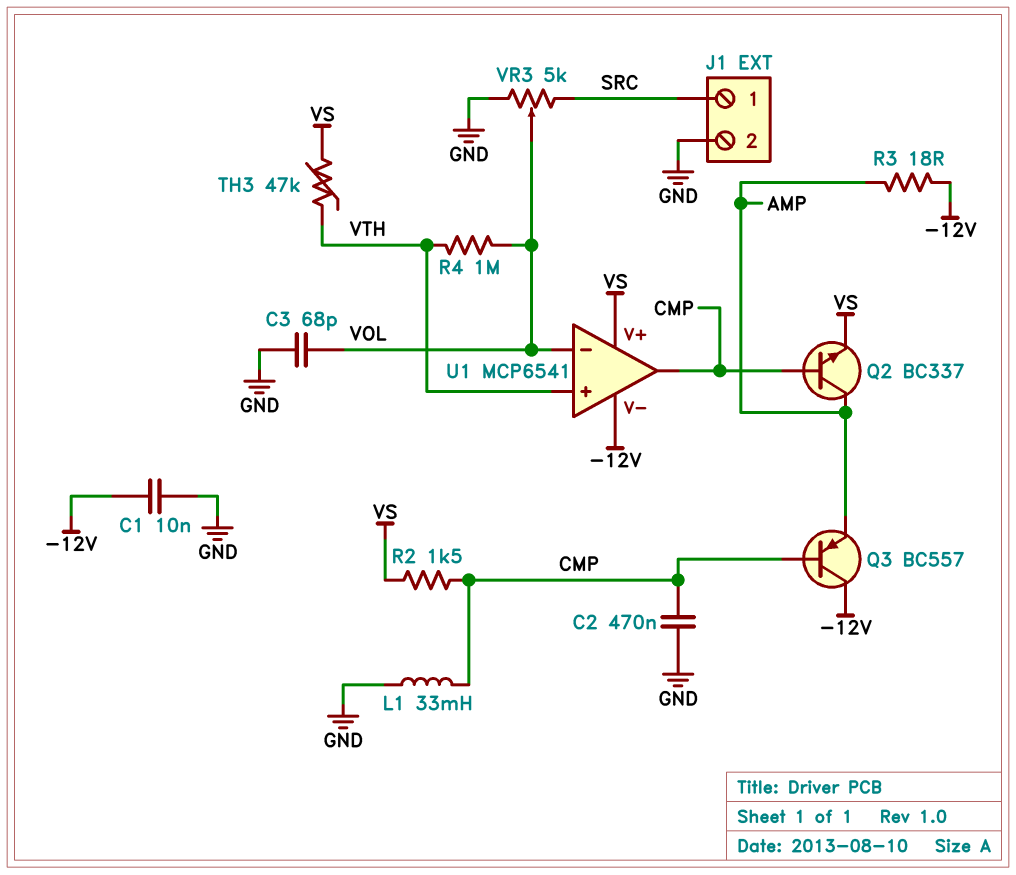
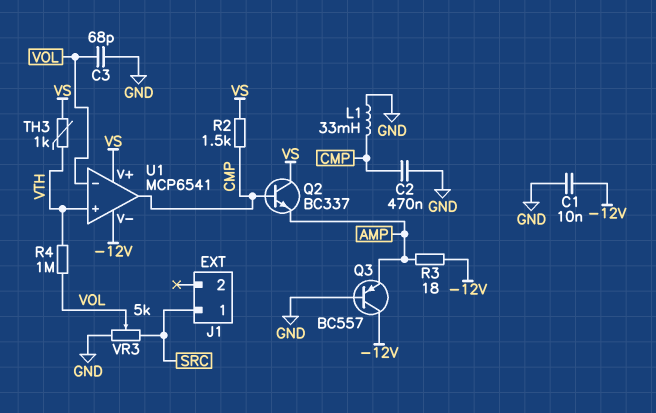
J1 pin 2: GND -> none
Q2: NPN BC337 (B CMP, C AMP, E VS) -> NPN BC337 (B CMP, C VS, E AMP)
Q3: PNP BC557 (B CMP, C -12V, E AMP) -> PNP BC557 (B GND, C -12V, E AMP)
TH3: 47k (VS, VTH) -> 1k (VS, VTH)

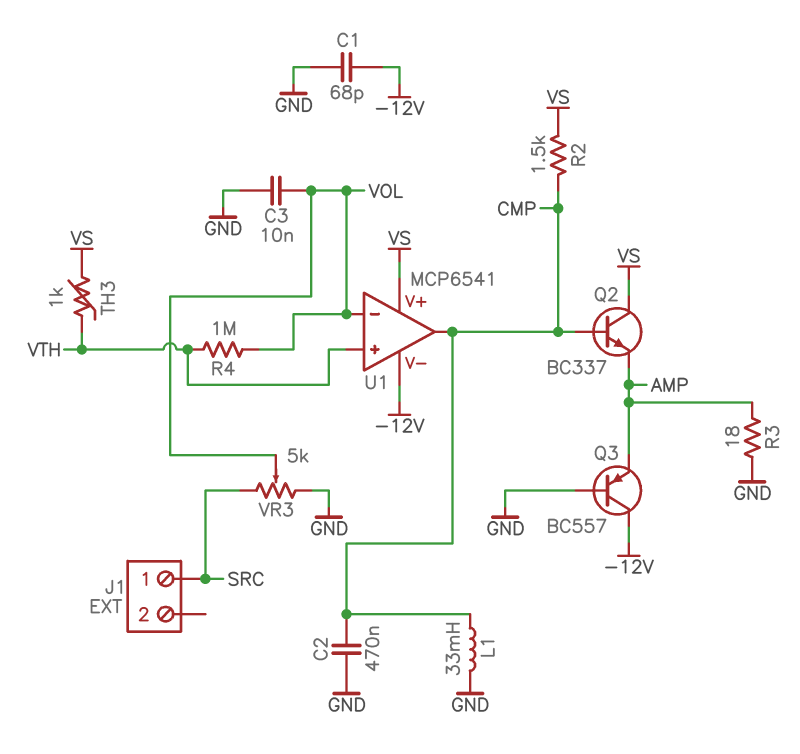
C1: 10nF (-12V, GND) -> 68pF (-12V, GND)
C3: 68pF (GND, VOL) -> 10nF (GND, VOL)
R3: 18 (-12V, AMP) -> 18 (AMP, GND)

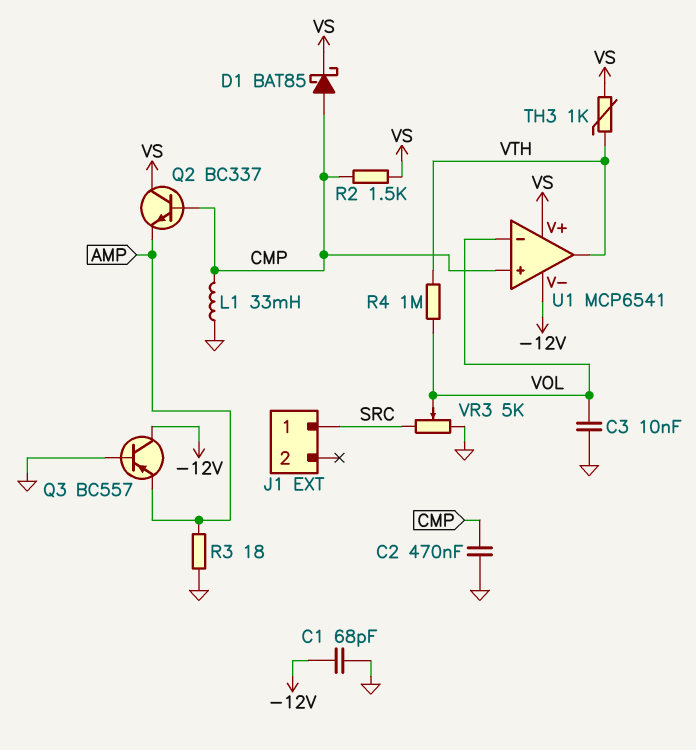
D1: none -> schottky BAT85 (A CMP, K VS)
U1 pin in+: VTH -> CMP
U1 pin out: CMP -> VTH

